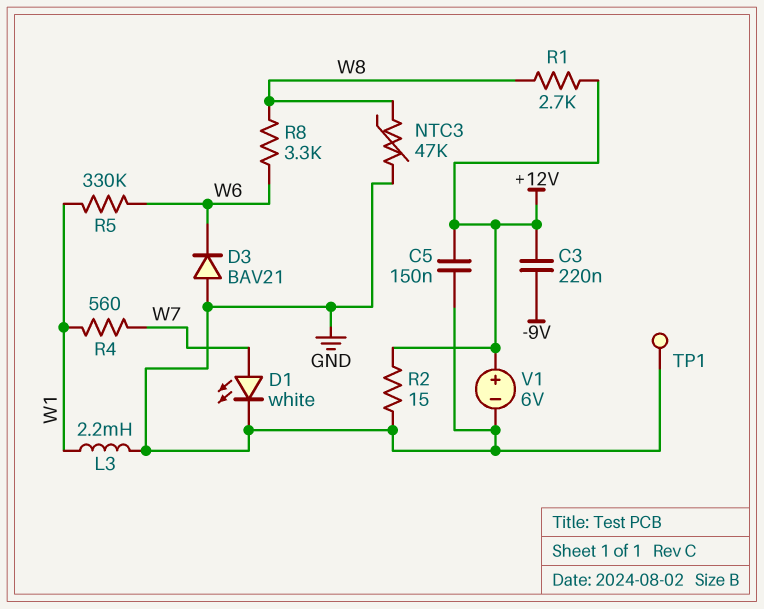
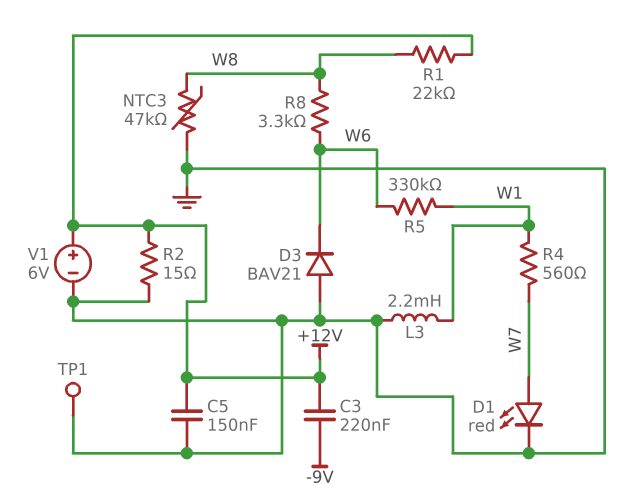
D1: LED white (A W7, K GND) -> LED red (A W7, K GND)
R1: 2.7k (+12V, W8) -> 22k (+12V, W8)

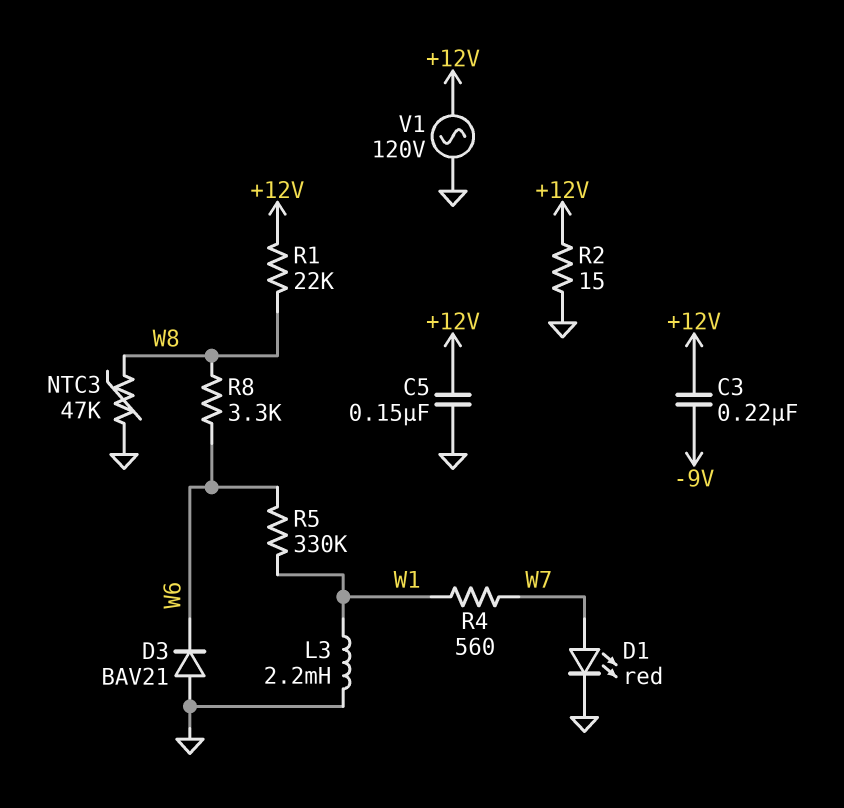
TP1: test point (GND) -> none
V1: 6V (plus +12V, minus GND) -> AC 120V (+12V, GND)

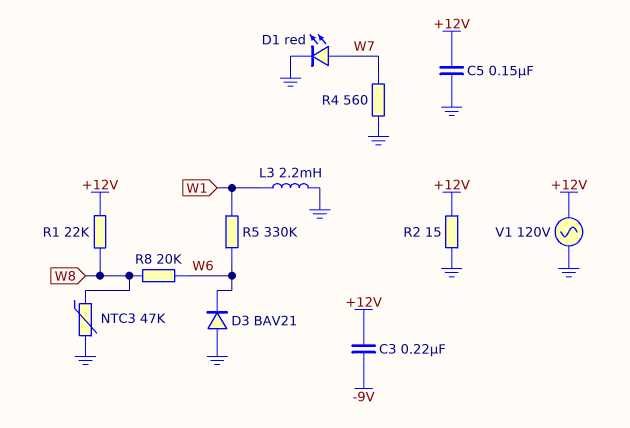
R4: 560 (W1, W7) -> 560 (GND, W7)
R8: 3.3k (W6, W8) -> 20k (W6, W8)

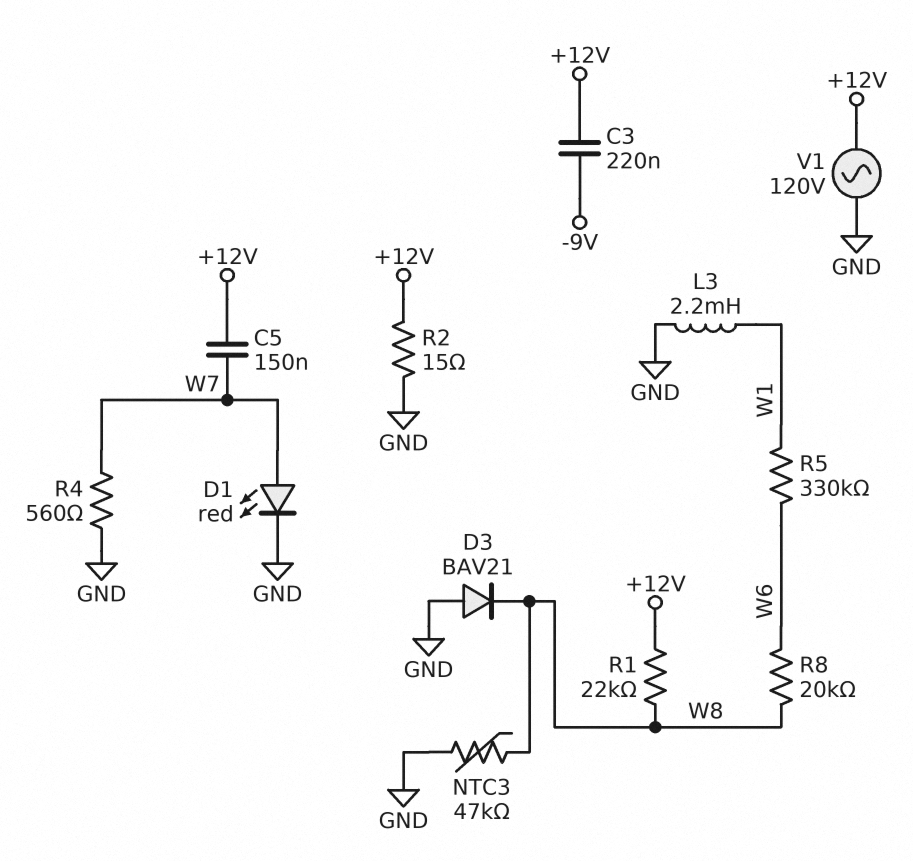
C5: 150nF (+12V, GND) -> 150nF (+12V, W7)
D3: diode BAV21 (A GND, K W6) -> diode BAV21 (A GND, K W8)

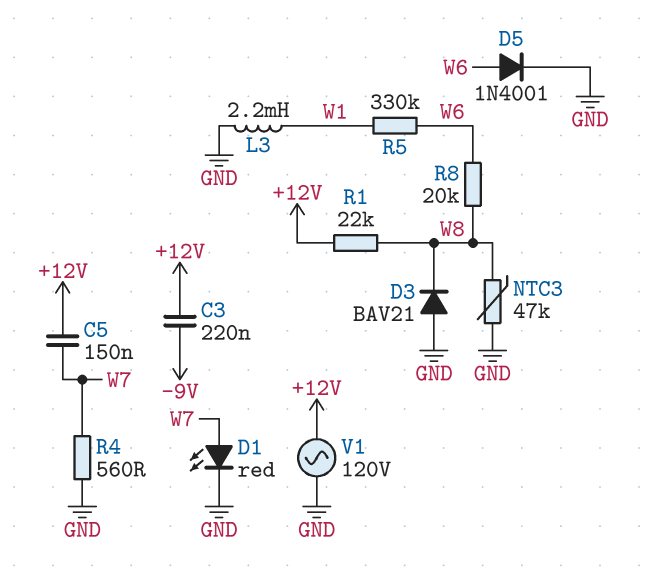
D5: none -> diode 1N4001 (A W6, K GND)
R2: 15 (+12V, GND) -> none

